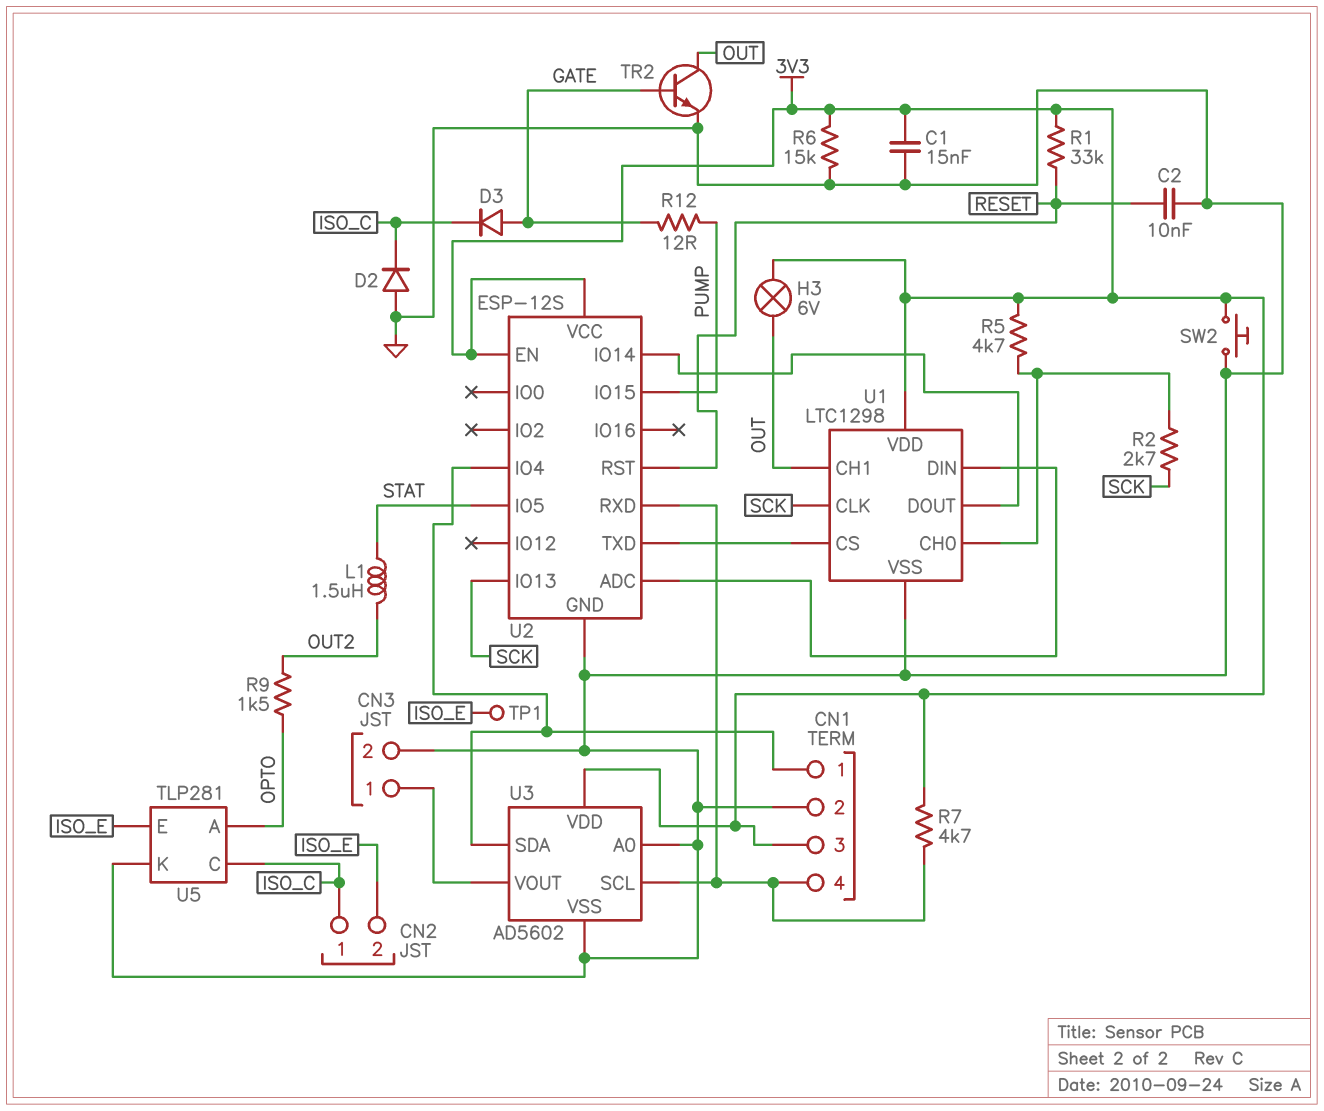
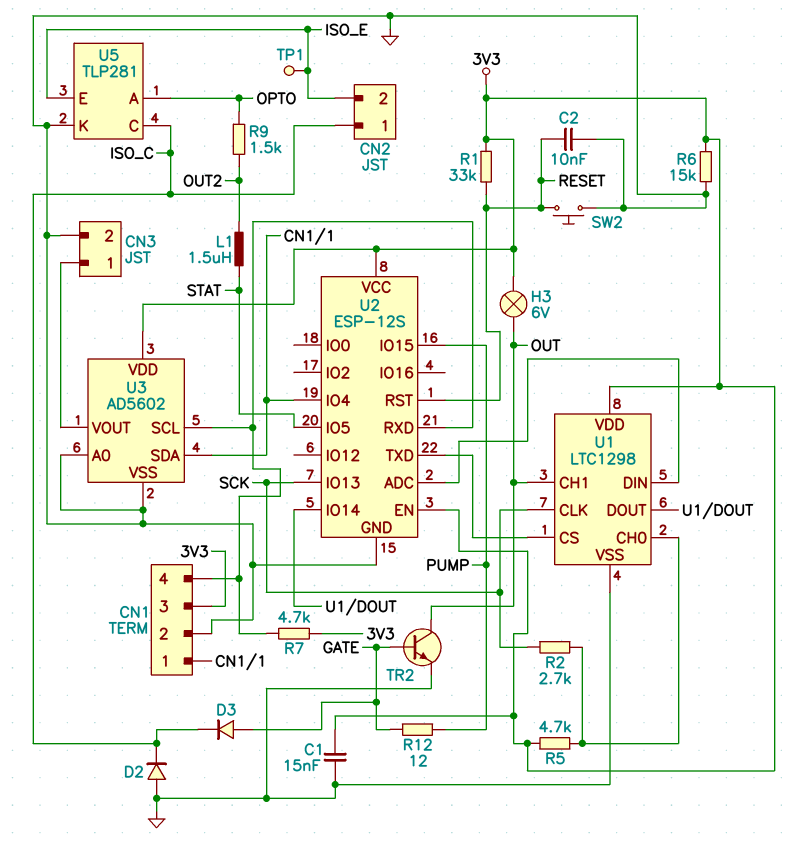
SW2: button (3V3, GND) -> button (GND, RESET)

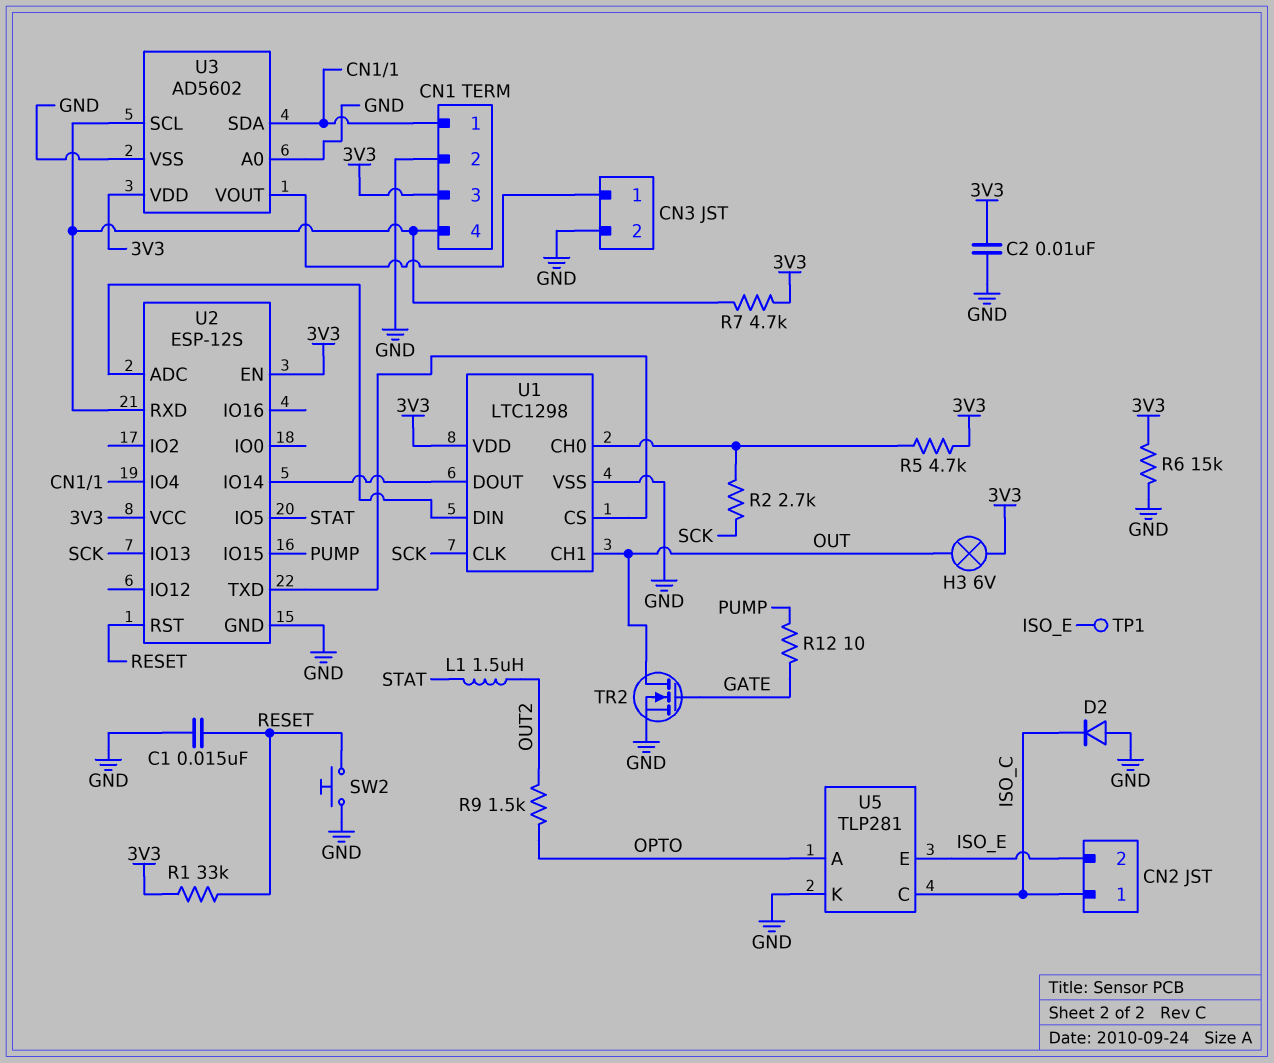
C1: 15nF (3V3, GND) -> 15nF (GND, RESET)
C2: 10nF (GND, RESET) -> 10nF (3V3, GND)
D3: diode (A GATE, K ISO_C) -> none
R12: 12 (GATE, PUMP) -> 10 (GATE, PUMP)
TR2: NPN (B GATE, C OUT, E GND) -> NMOS (G GATE, D OUT, S GND)

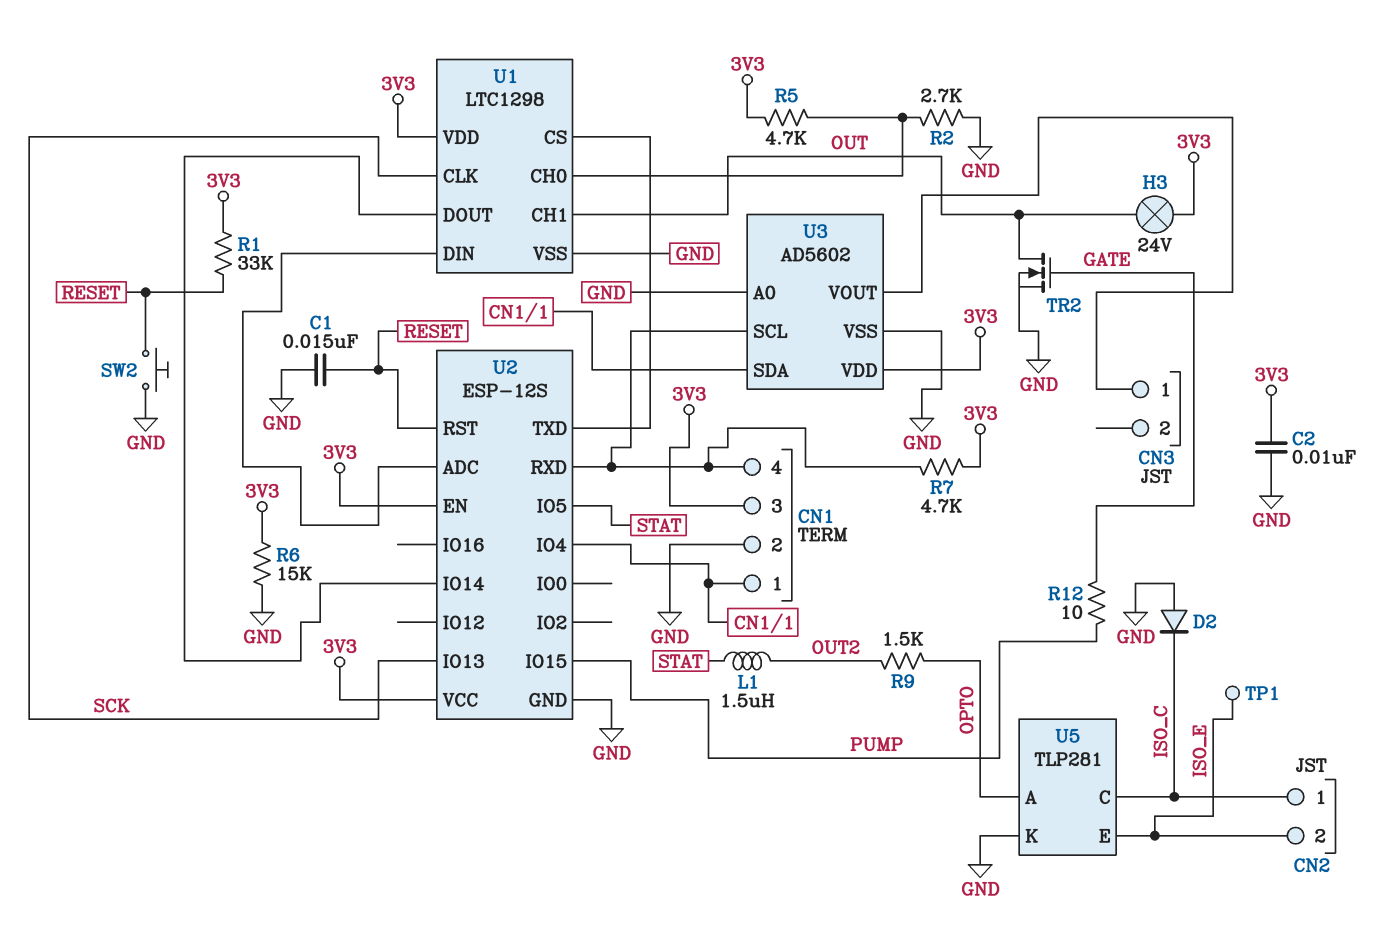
CN3 pin 2: GND -> none
H3: lamp 6V (3V3, OUT) -> lamp 24V (3V3, OUT)
R2: 2.7k (SCK, U1/CH0) -> 2.7k (GND, U1/CH0)

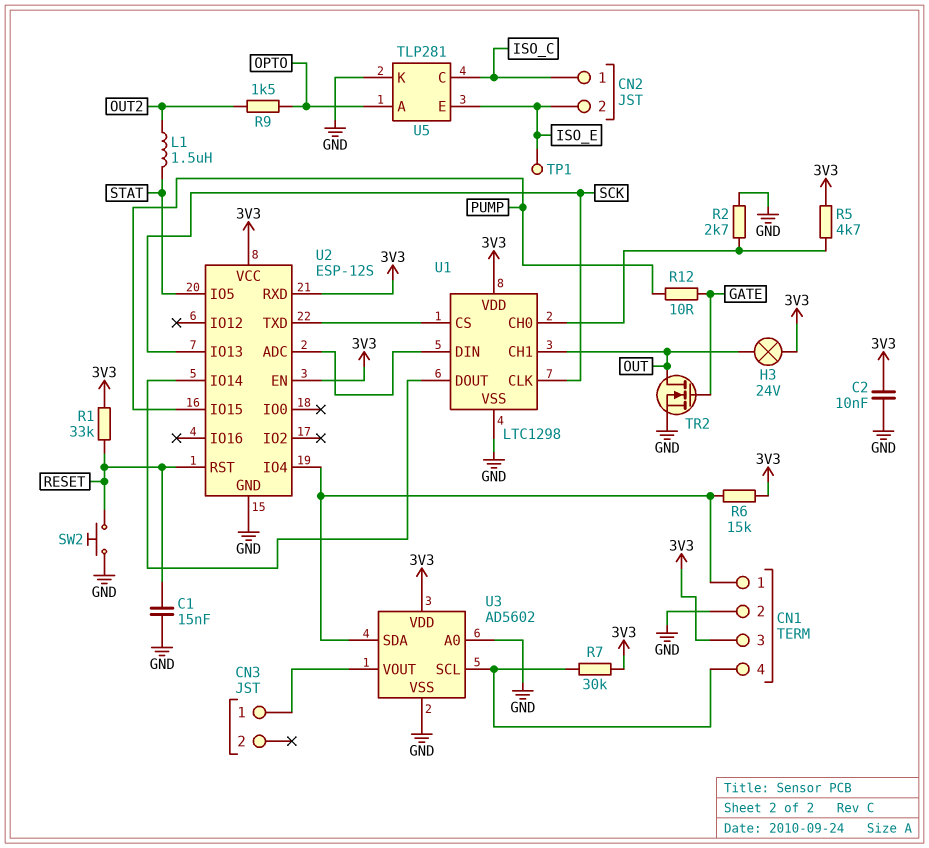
D2: diode (A GND, K ISO_C) -> none
R6: 15k (3V3, GND) -> 15k (3V3, CN1/1)
R7: 4.7k (3V3, CN1/4) -> 30k (3V3, CN1/4)
U2 pin RXD: CN1/4 -> 3V3

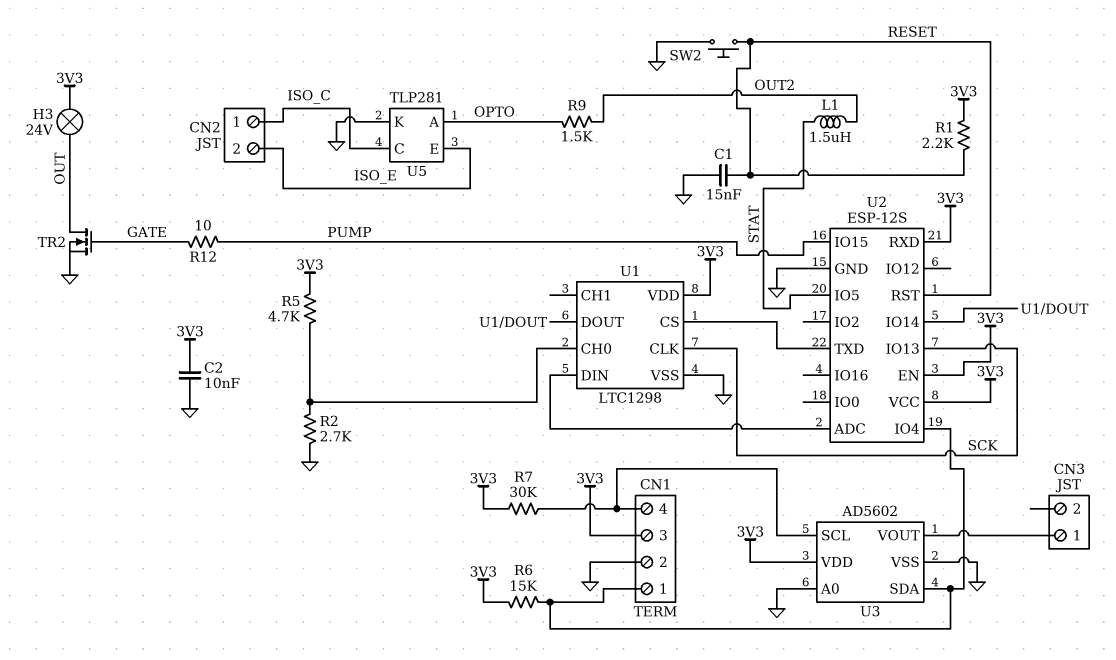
R1: 33k (3V3, RESET) -> 2.2k (3V3, RESET)
TP1: test point (ISO_E) -> none
U1 pin CH1: OUT -> none

